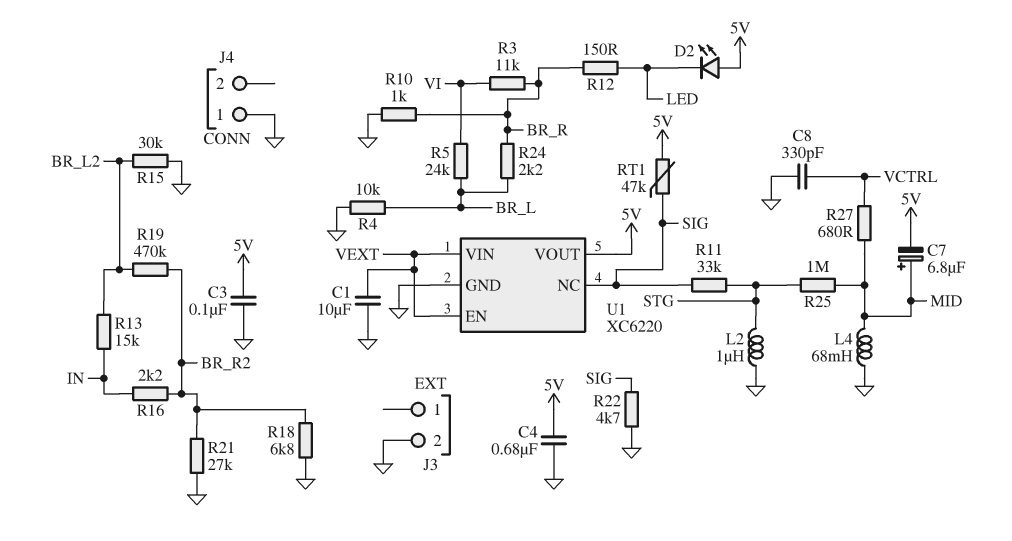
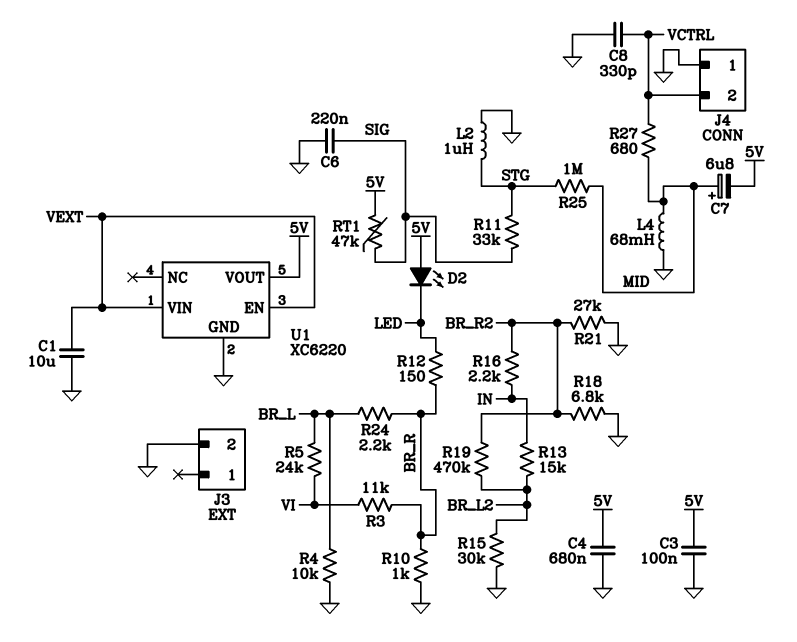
C6: none -> 220nF (GND, SIG)
J4 pin 2: none -> VCTRL
R22: 4.7k (GND, SIG) -> none
U1 pin NC: SIG -> none

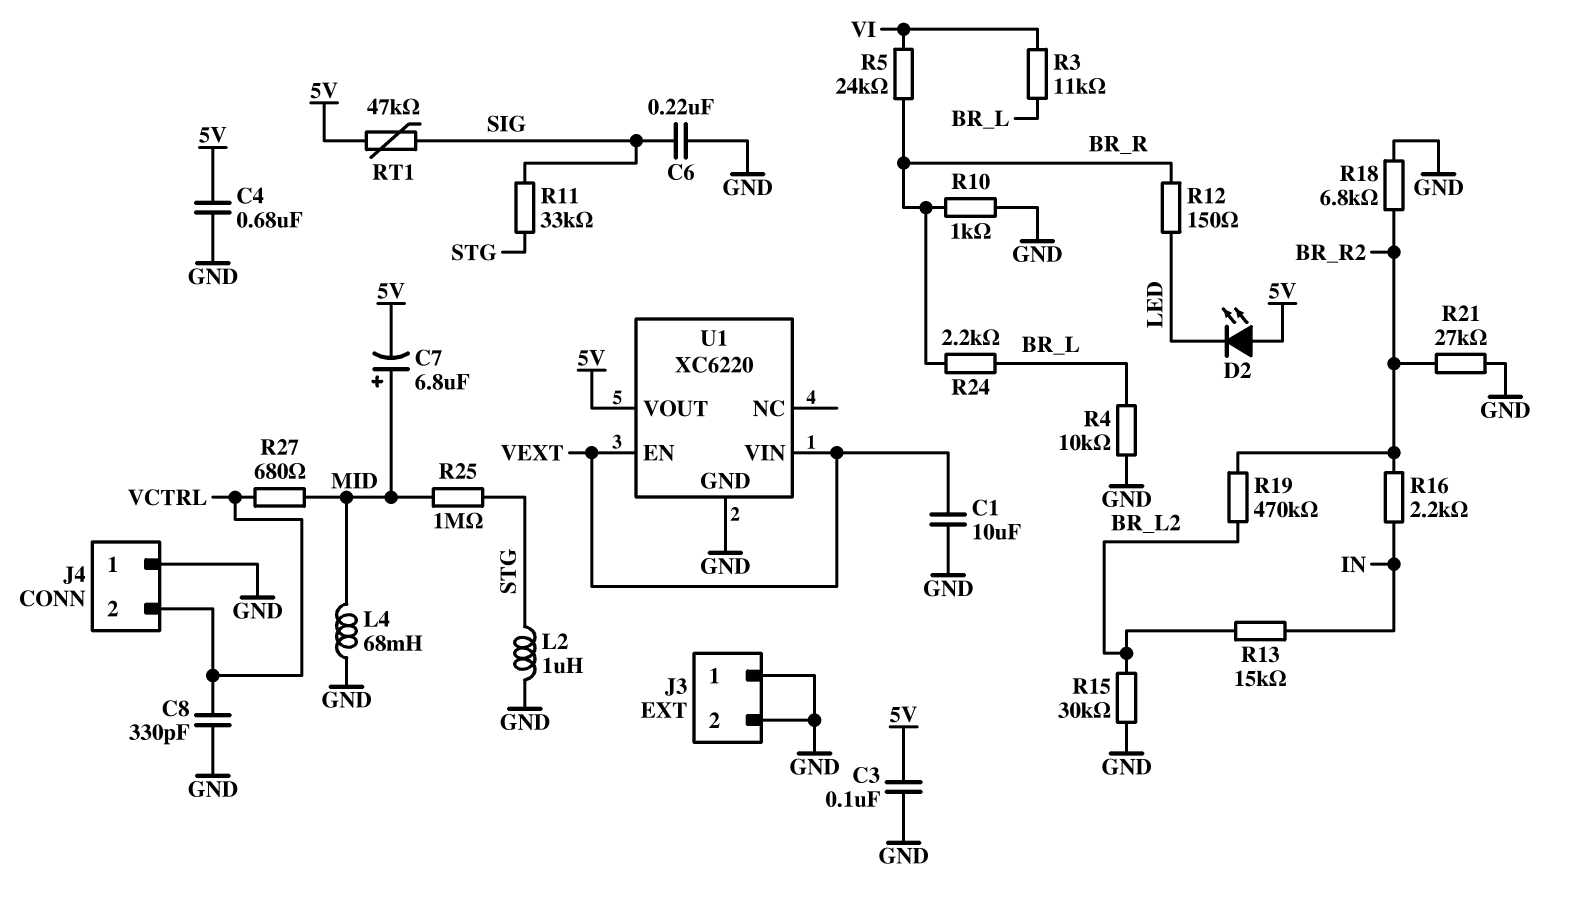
J3 pin 1: none -> GND
R3: 11k (BR_R, VI) -> 11k (BR_L, VI)
R5: 24k (BR_L, VI) -> 24k (BR_R, VI)

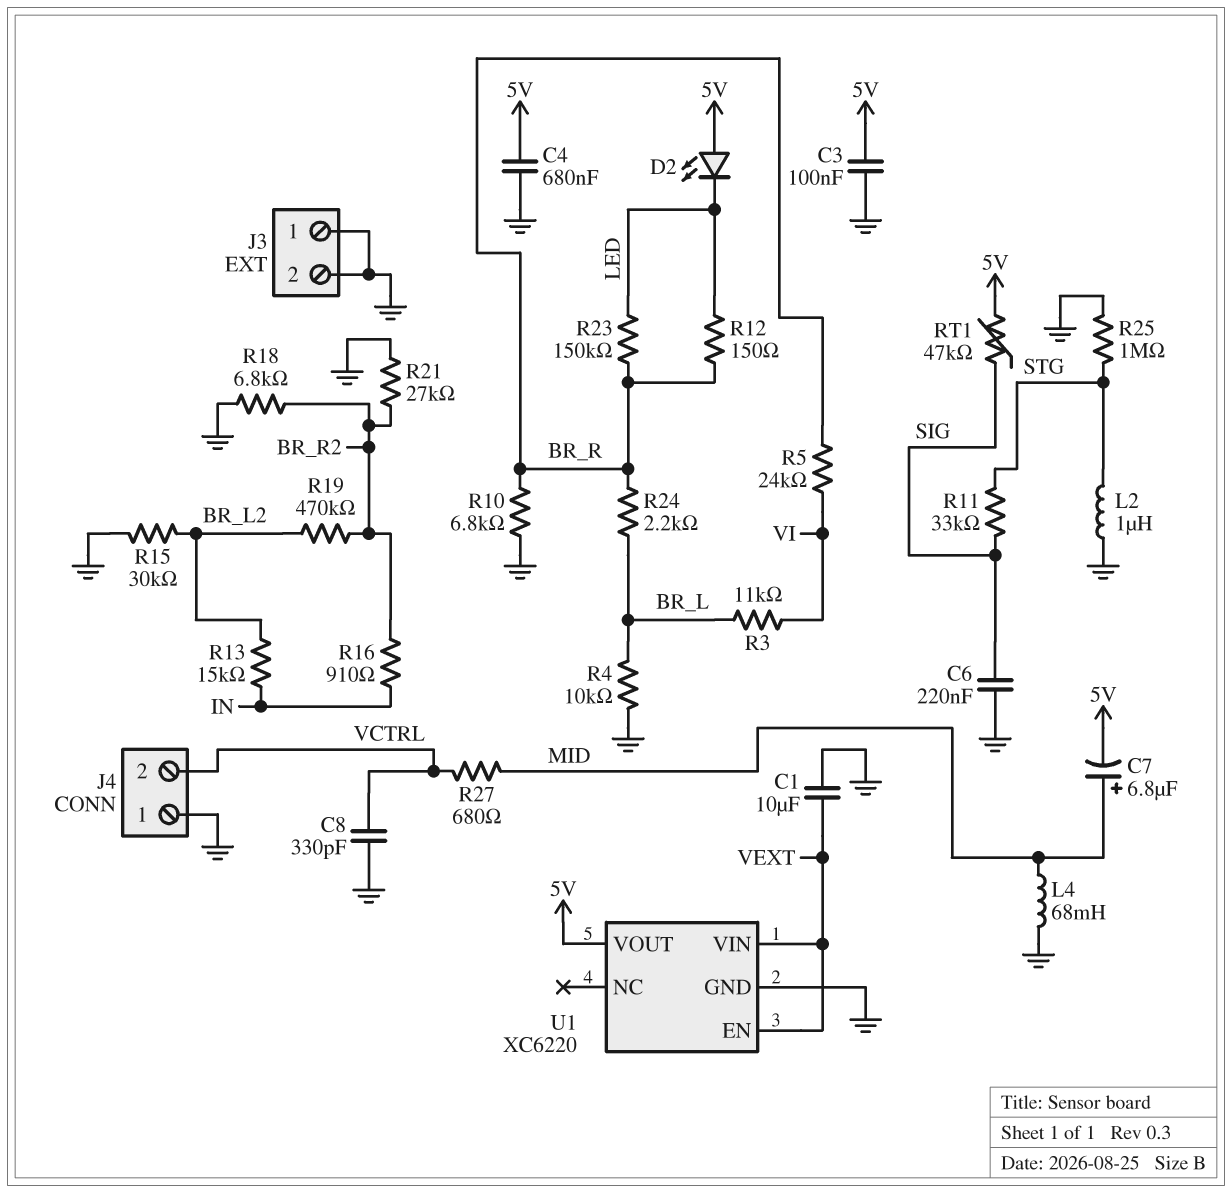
R10: 1k (BR_R, GND) -> 6.8k (BR_R, GND)
R16: 2.2k (BR_R2, IN) -> 910 (BR_R2, IN)
R23: none -> 150k (BR_R, LED)
R25: 1M (MID, STG) -> 1M (GND, STG)

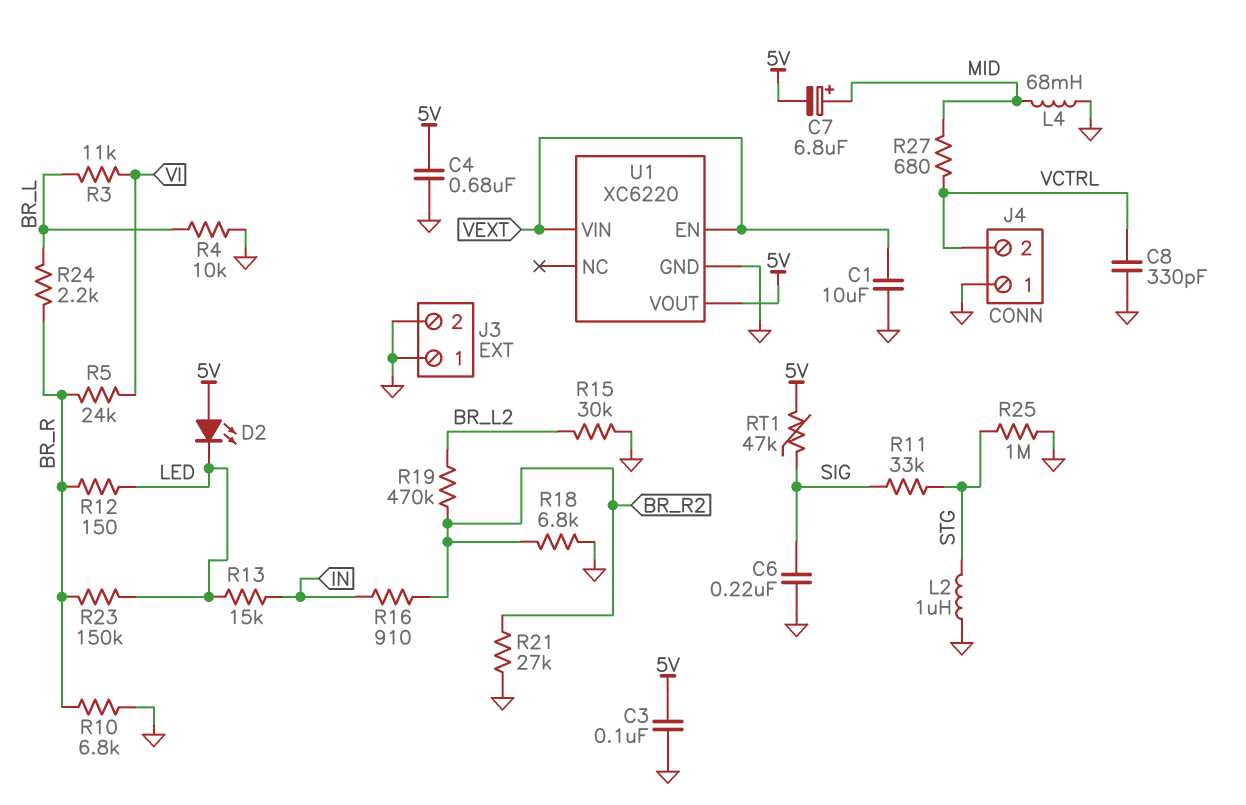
R13: 15k (BR_L2, IN) -> 15k (IN, LED)

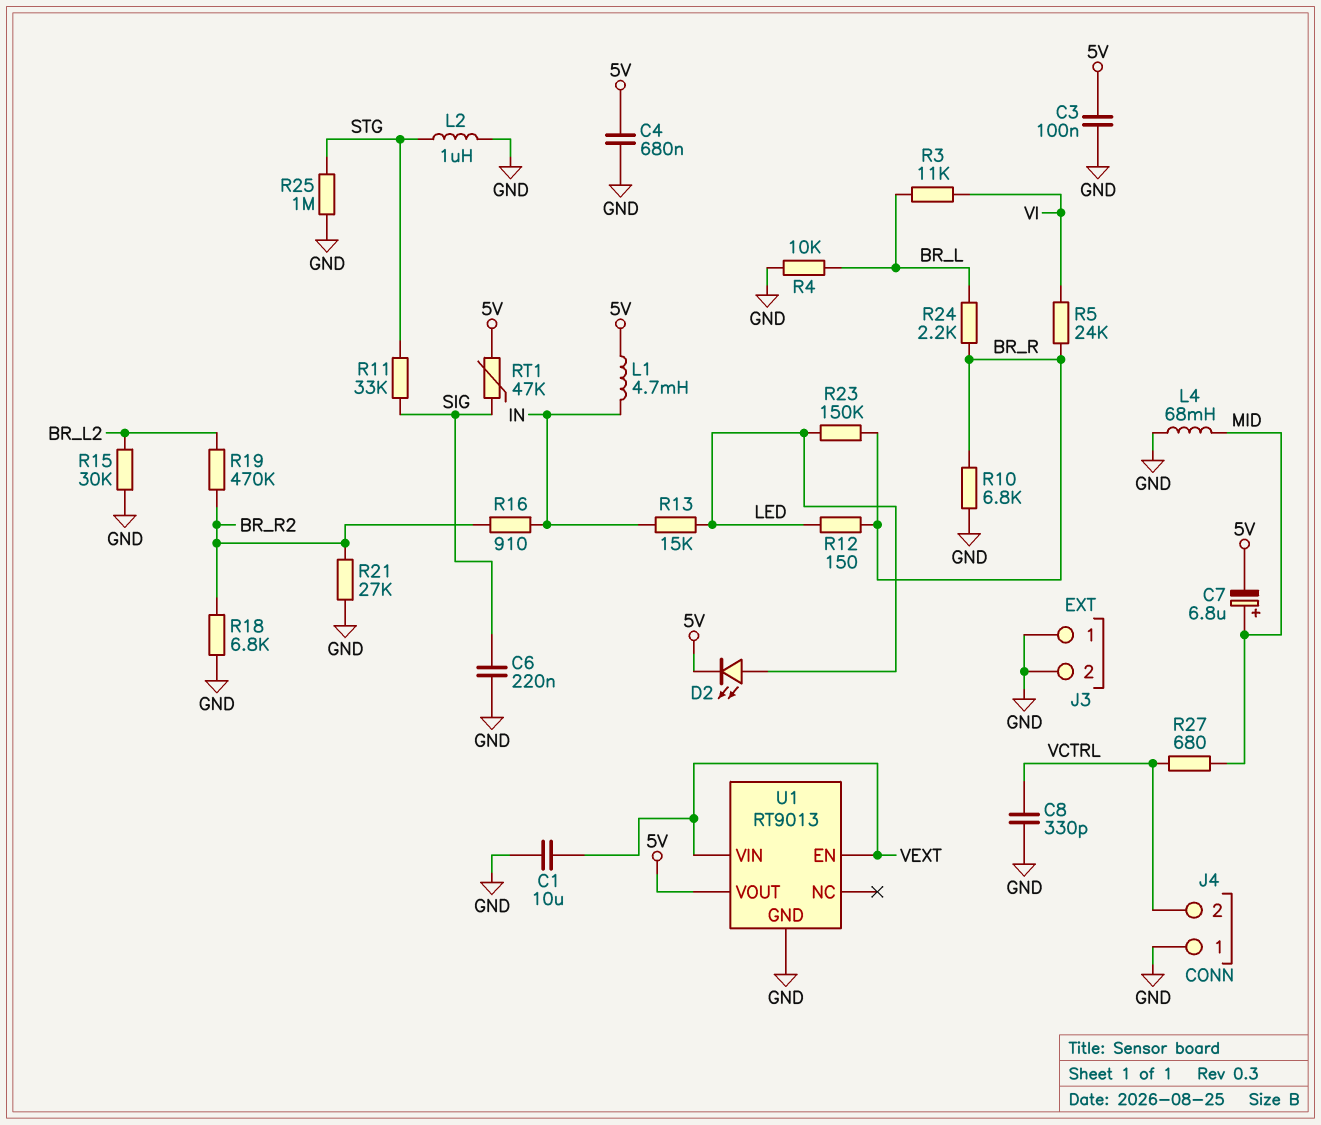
D2: LED (A 5V, K LED) -> LED (A LED, K 5V)
L1: none -> 4.7mH (5V, IN)
U1: XC6220 -> RT9013

